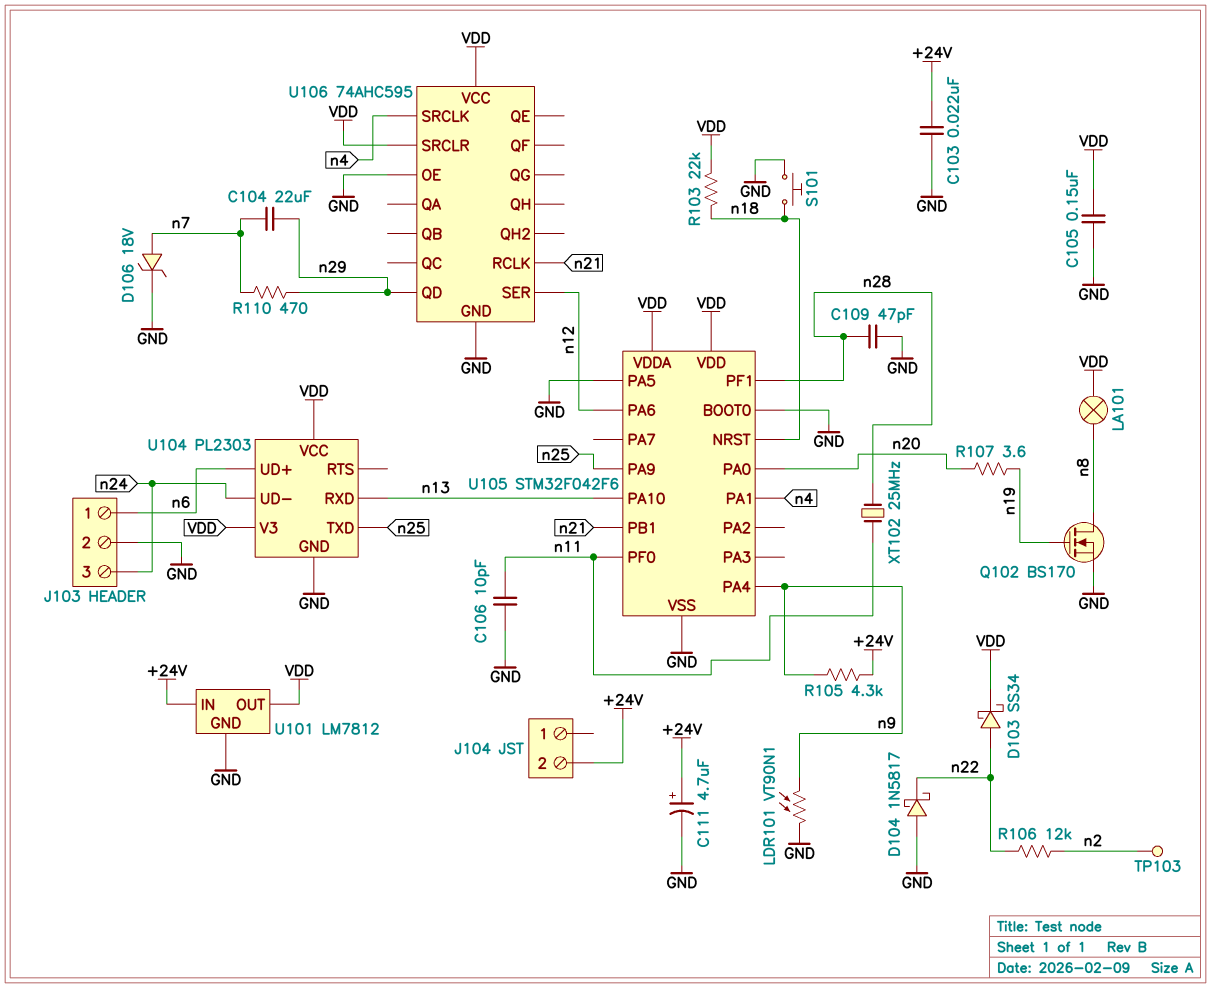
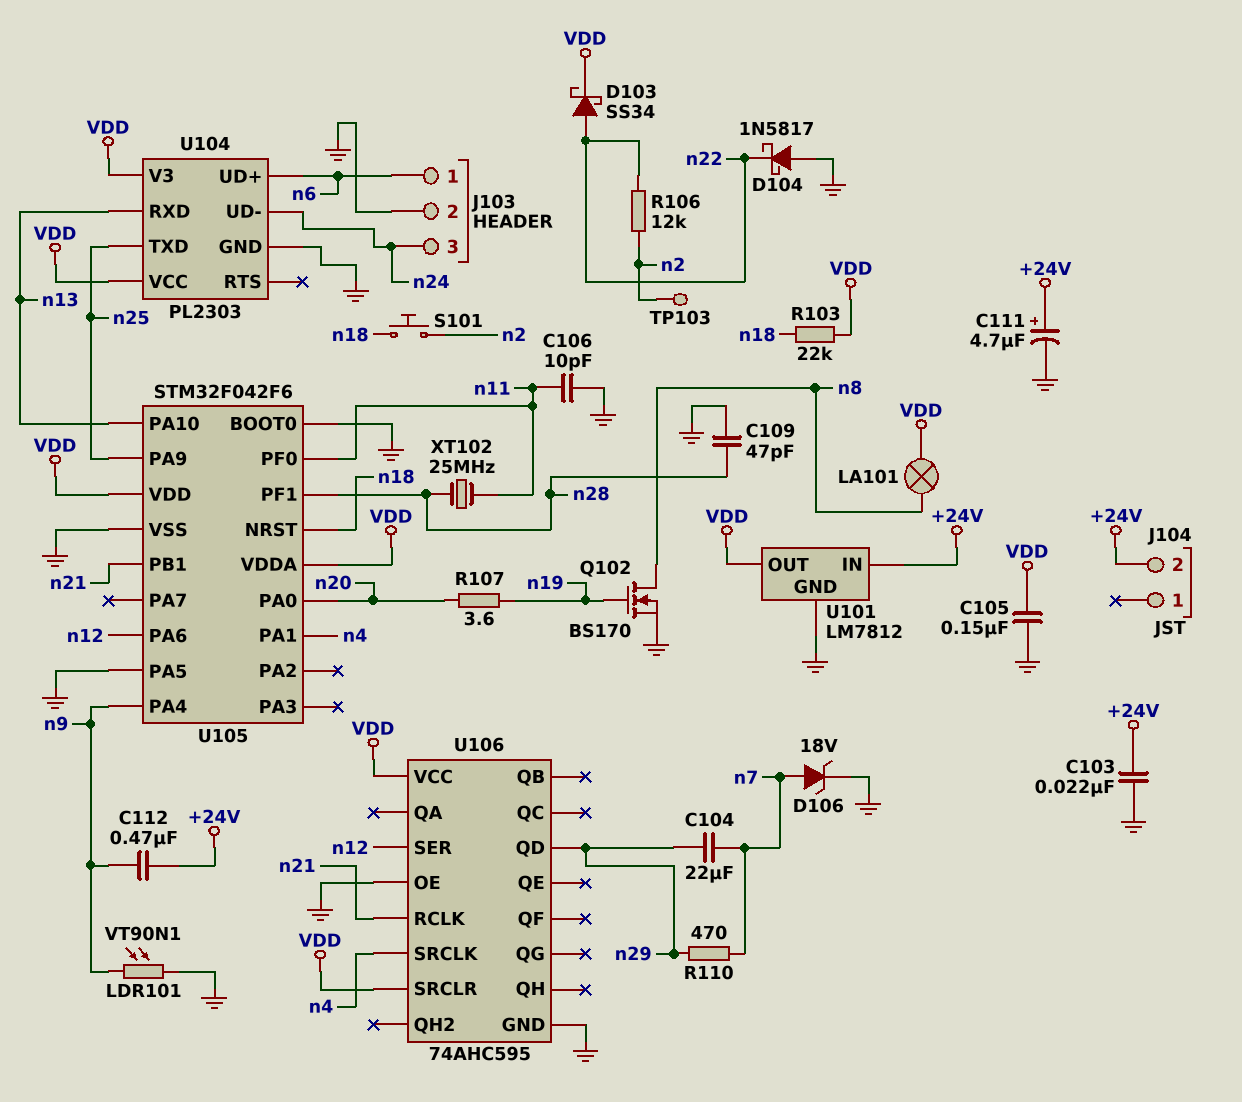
C112: none -> 470nF (+24V, n9)
R105: 4.3k (+24V, n9) -> none
S101: button (GND, n18) -> button (n2, n18)

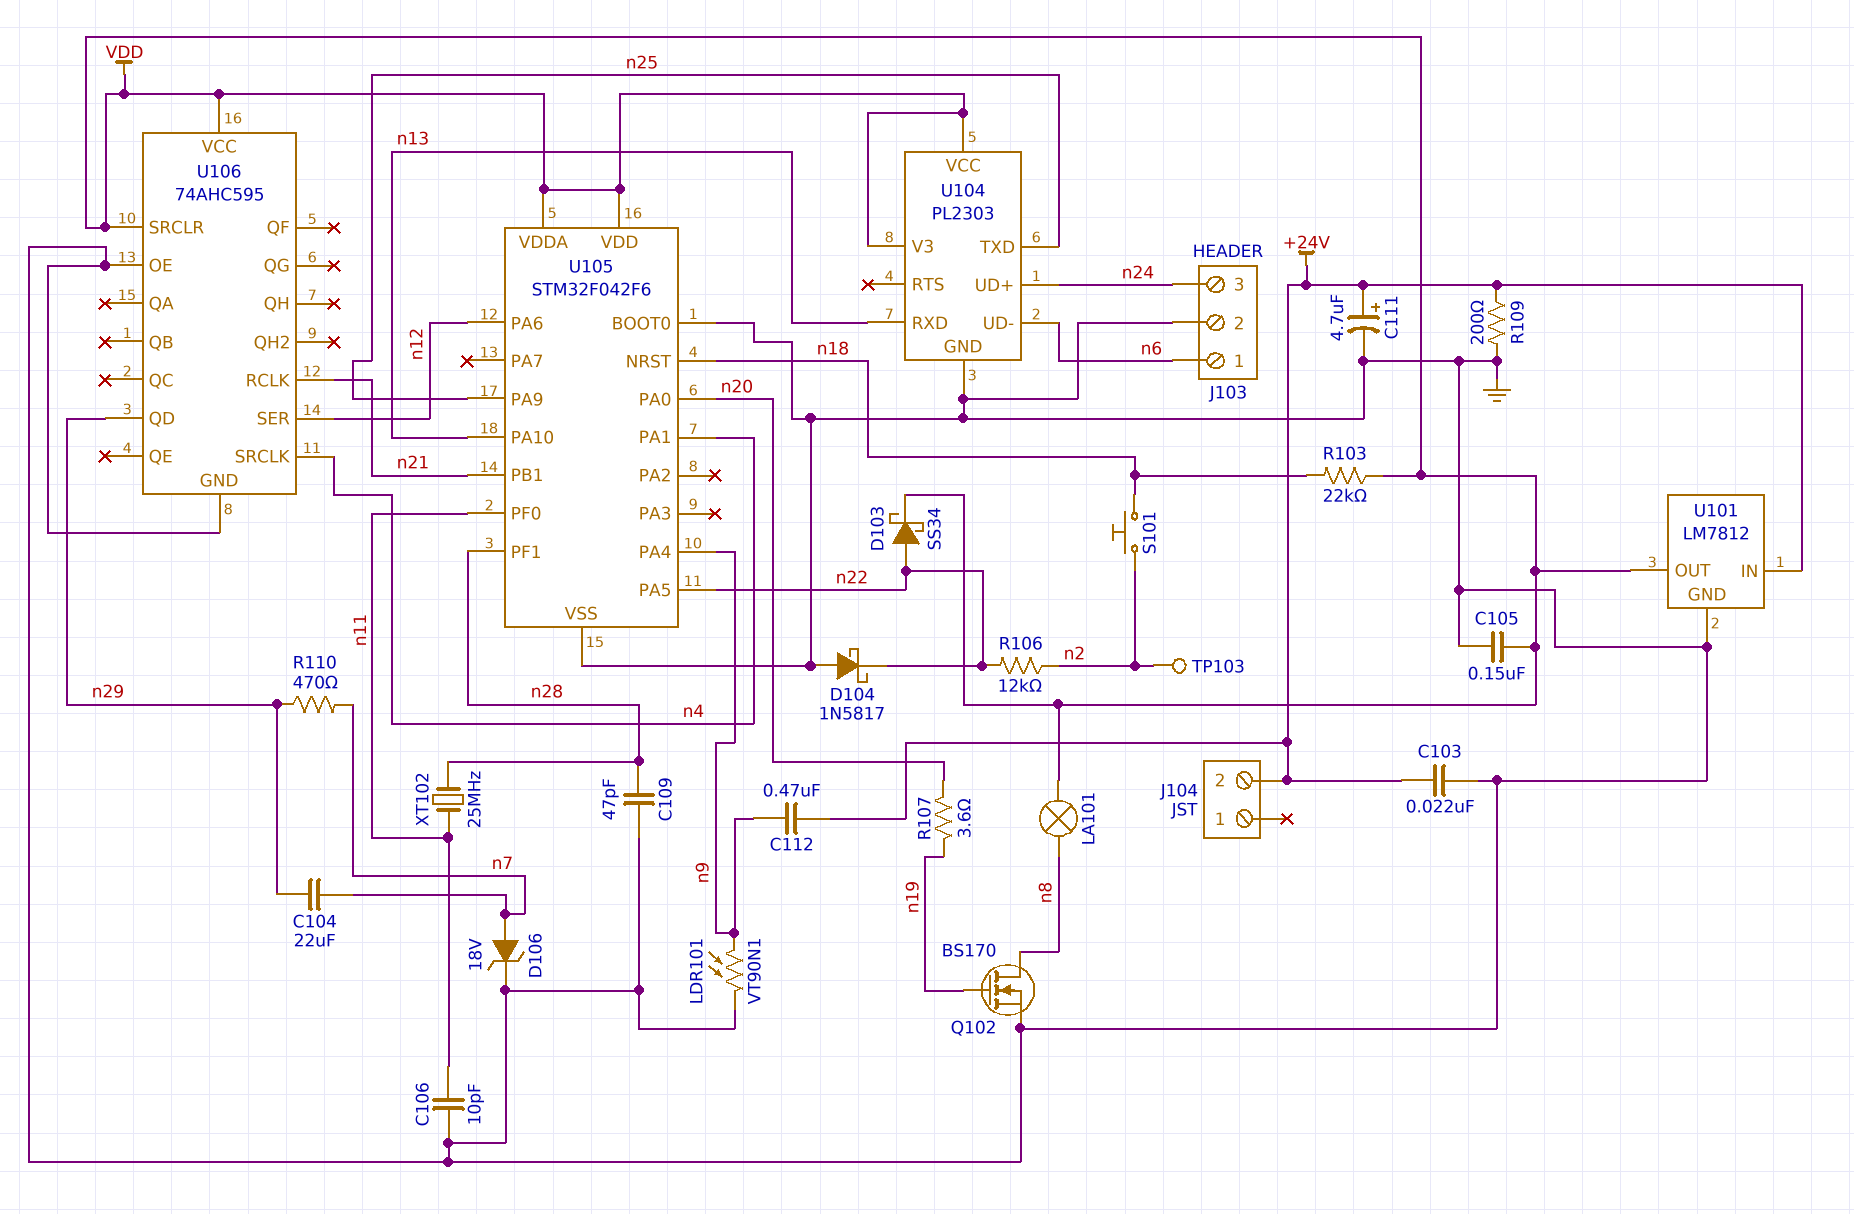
R109: none -> 200 (+24V, GND)
U104 pin UD+: n6 -> n24
U104 pin UD-: n24 -> n6
U105 pin PA5: GND -> n22

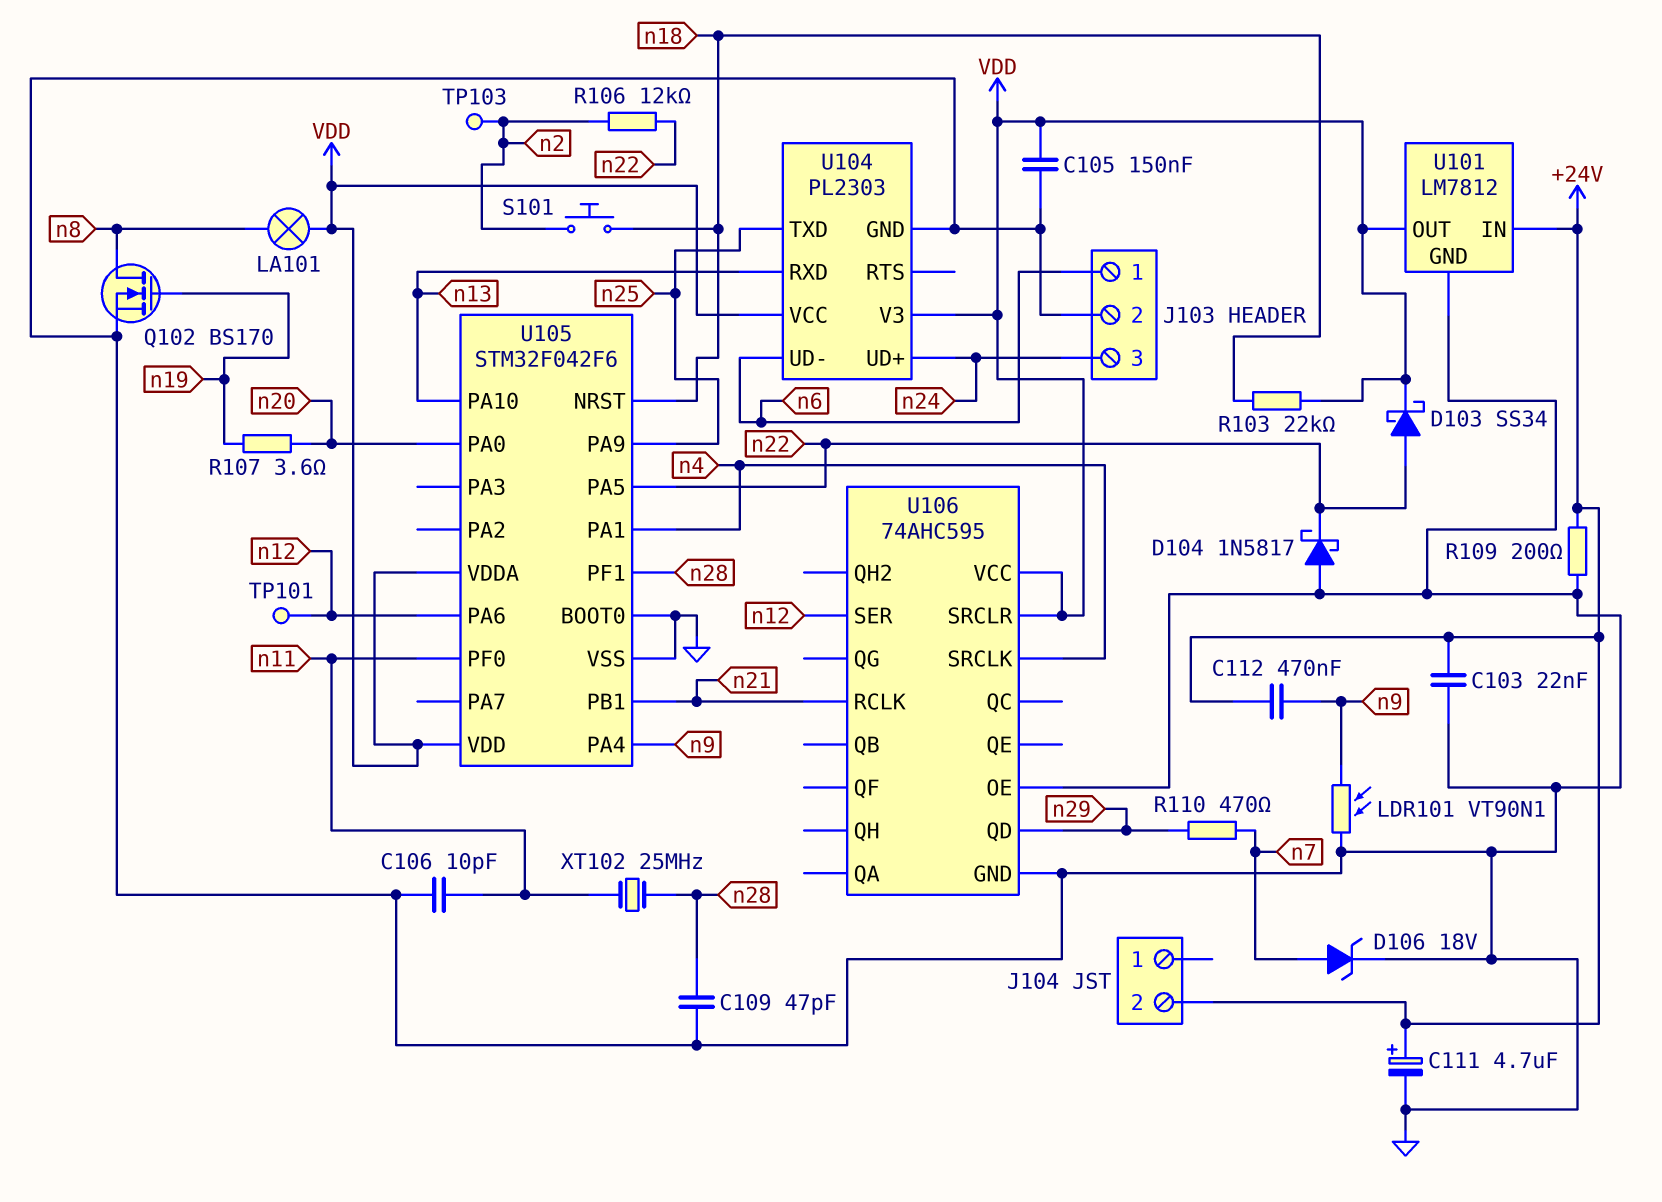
C104: 22uF (n7, n29) -> none
TP101: none -> test point (n12)

